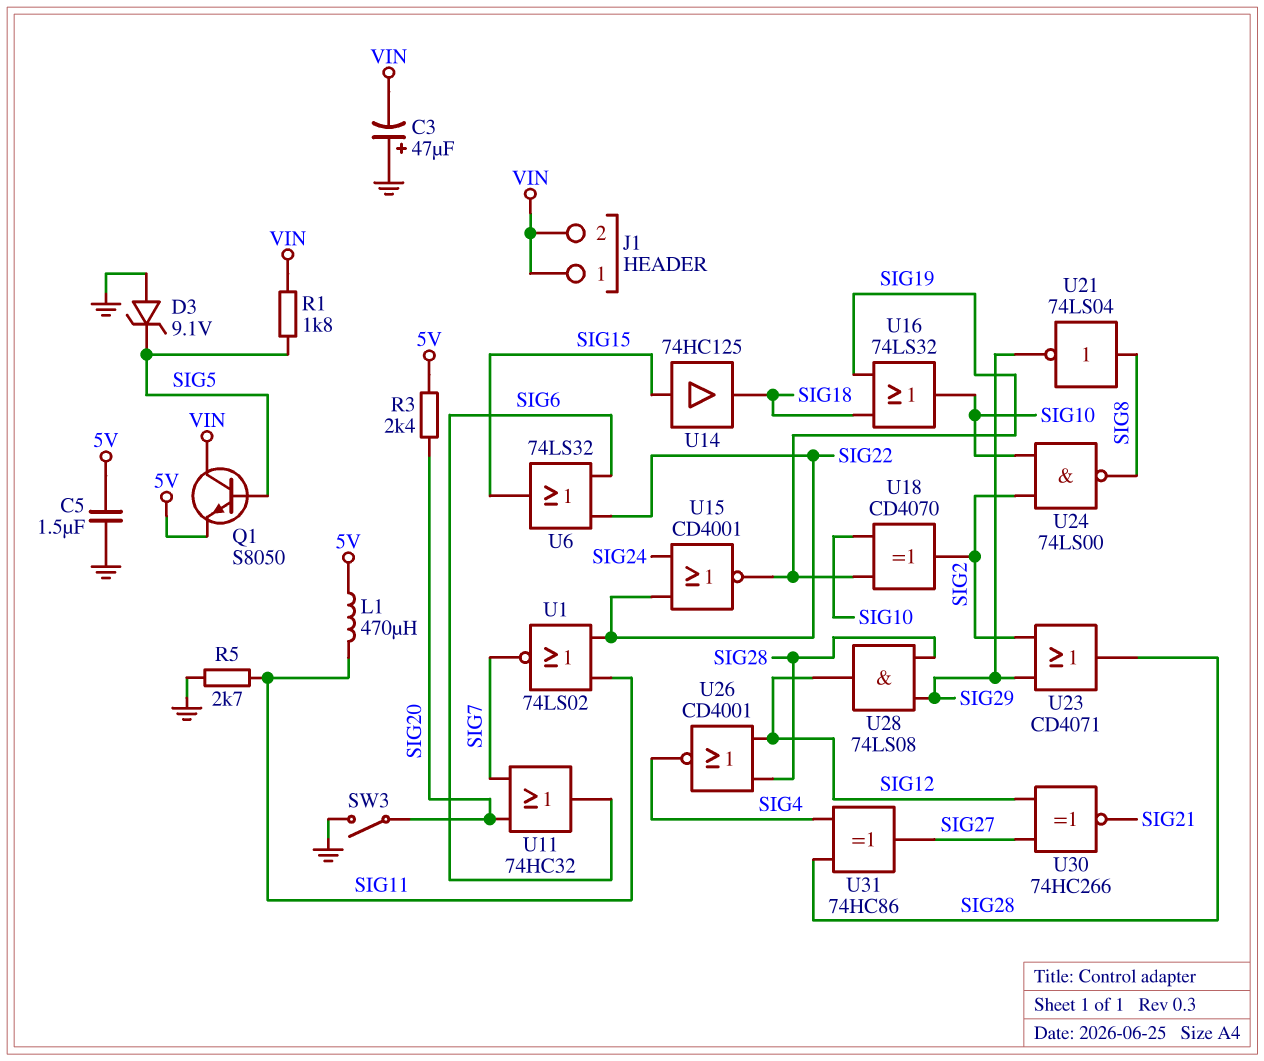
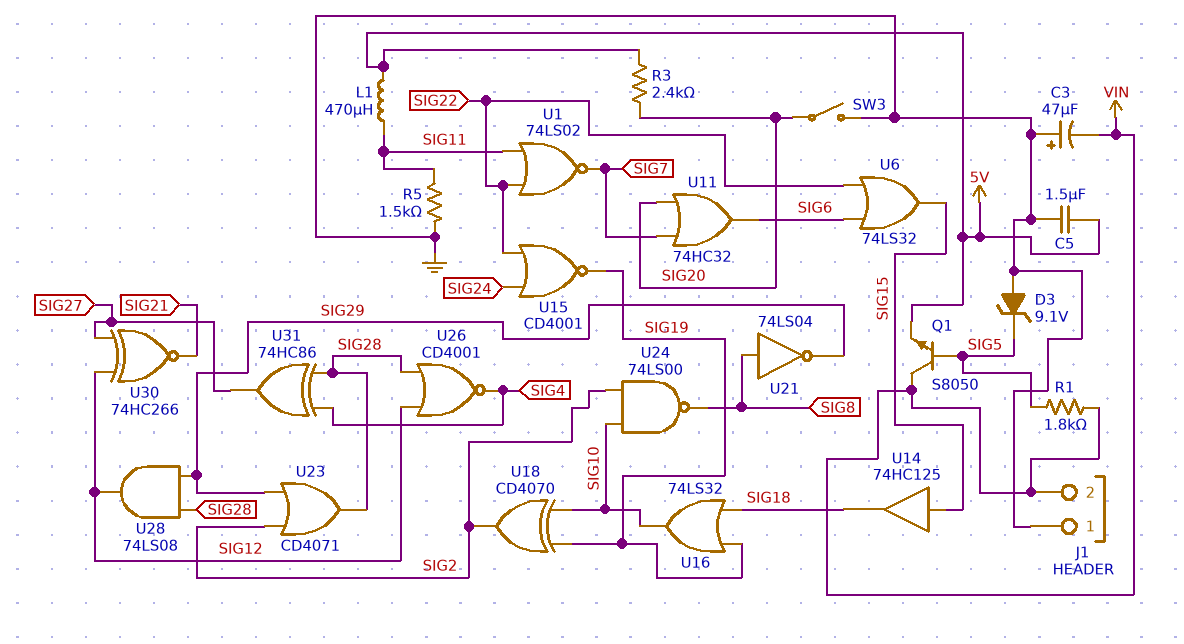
J1 pin 1: VIN -> GND
R5: 2.7k (GND, SIG11) -> 1.5k (GND, SIG11)

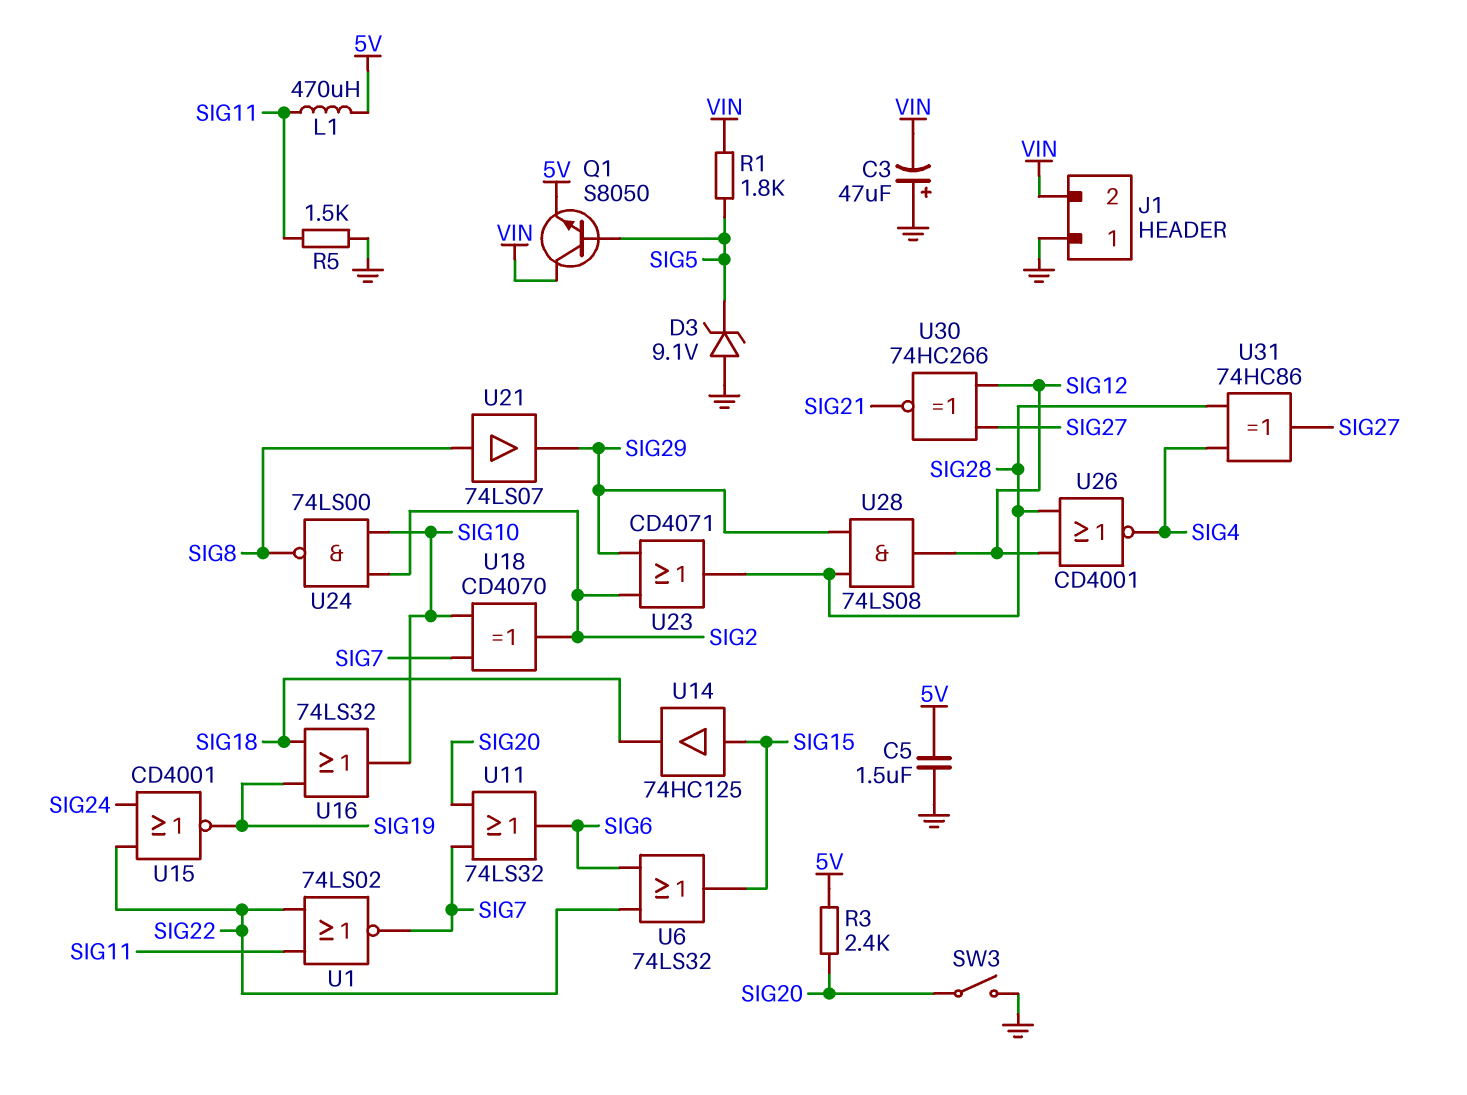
U11: OR 74HC32 (in SIG7, in SIG20, out SIG6) -> OR 74LS32 (in SIG7, in SIG20, out SIG6)
U18: XOR CD4070 (in SIG10, in SIG19, out SIG2) -> XOR CD4070 (in SIG7, in SIG10, out SIG2)
U21: NOT 74LS04 (in SIG8, out SIG29) -> buffer 74LS07 (in SIG8, out SIG29)

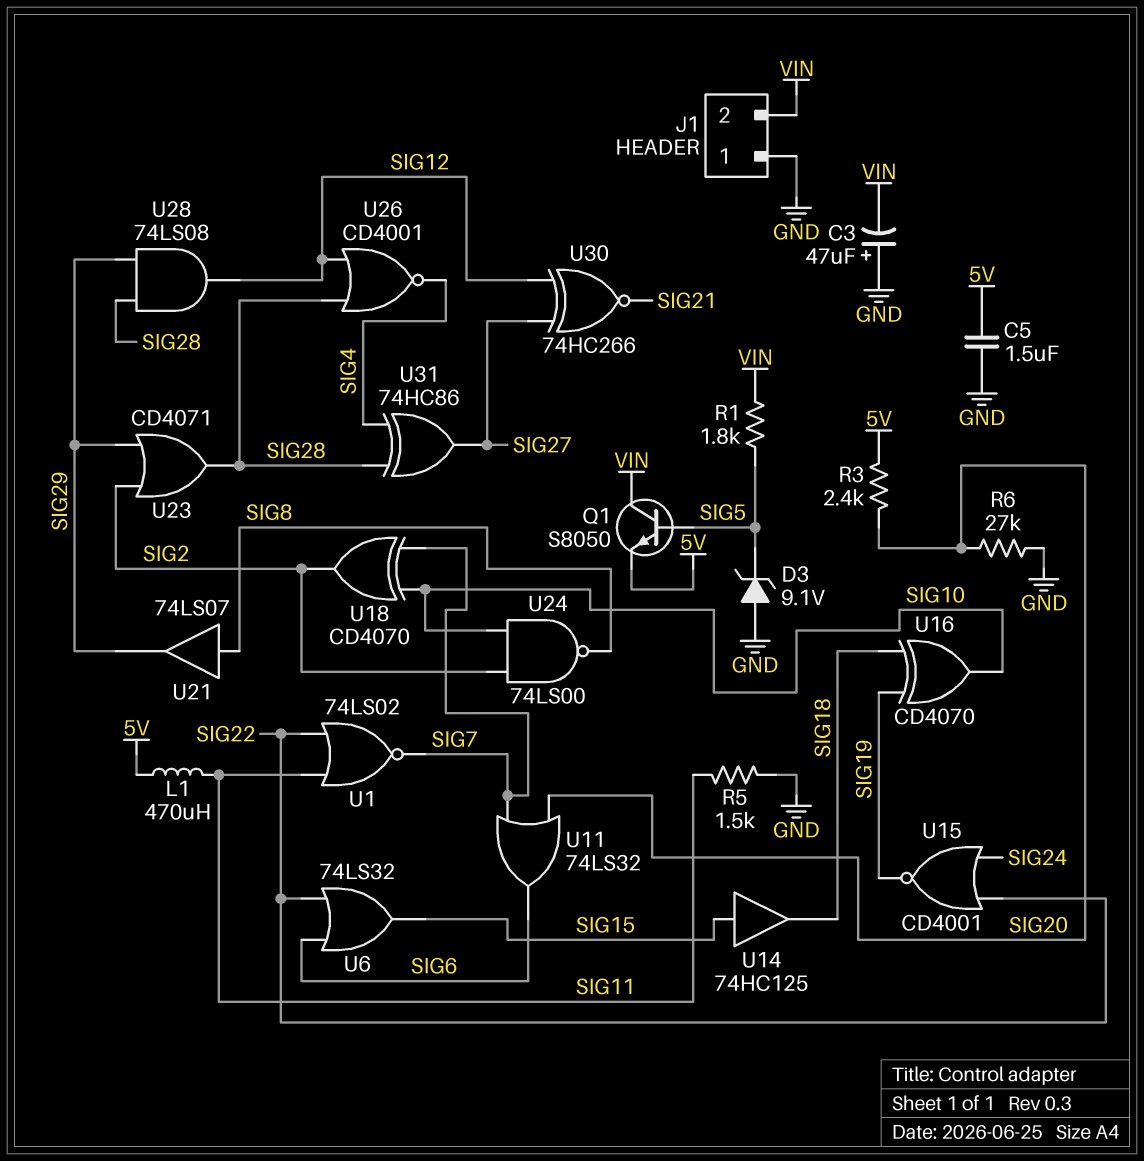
R6: none -> 27k (GND, SIG20)
SW3: switch (GND, SIG20) -> none
U16: OR 74LS32 (in SIG18, in SIG19, out SIG10) -> XOR CD4070 (in SIG18, in SIG19, out SIG10)

